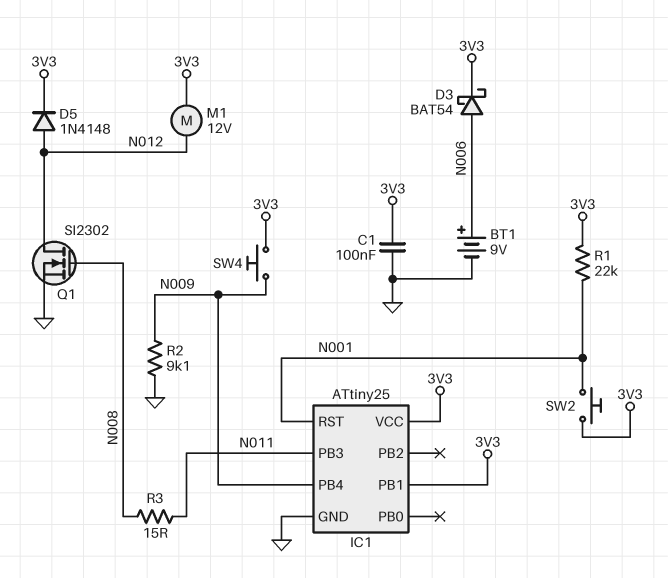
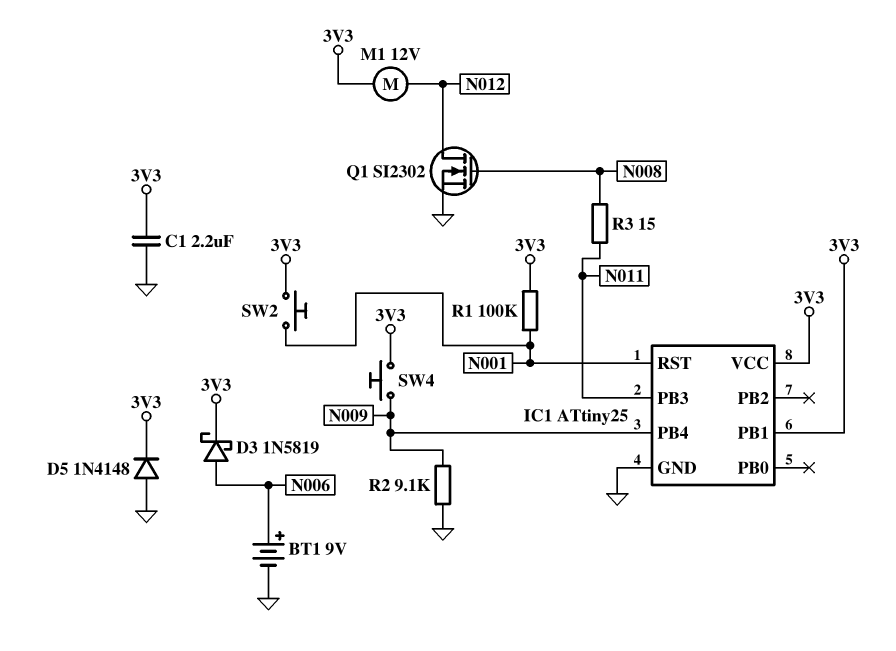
C1: 100nF (3V3, GND) -> 2.2uF (3V3, GND)
D3: schottky BAT54 (A N006, K 3V3) -> schottky 1N5819 (A N006, K 3V3)
D5: diode 1N4148 (A N012, K 3V3) -> diode 1N4148 (A GND, K 3V3)
R1: 22k (3V3, N001) -> 100k (3V3, N001)

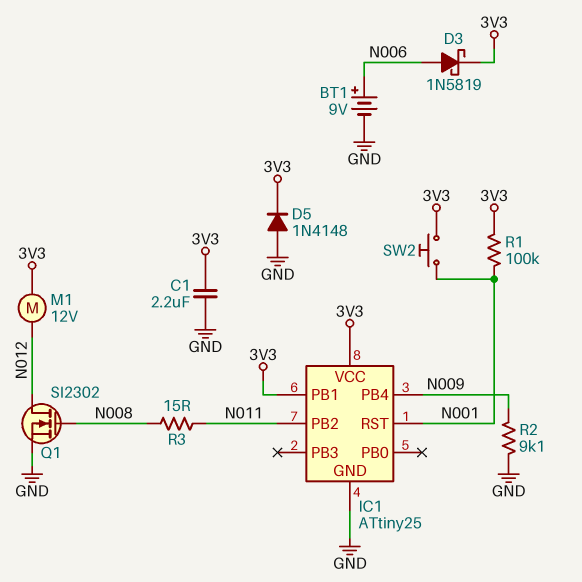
IC1 pin PB2: none -> N011
IC1 pin PB3: N011 -> none
SW4: button (3V3, N009) -> none

